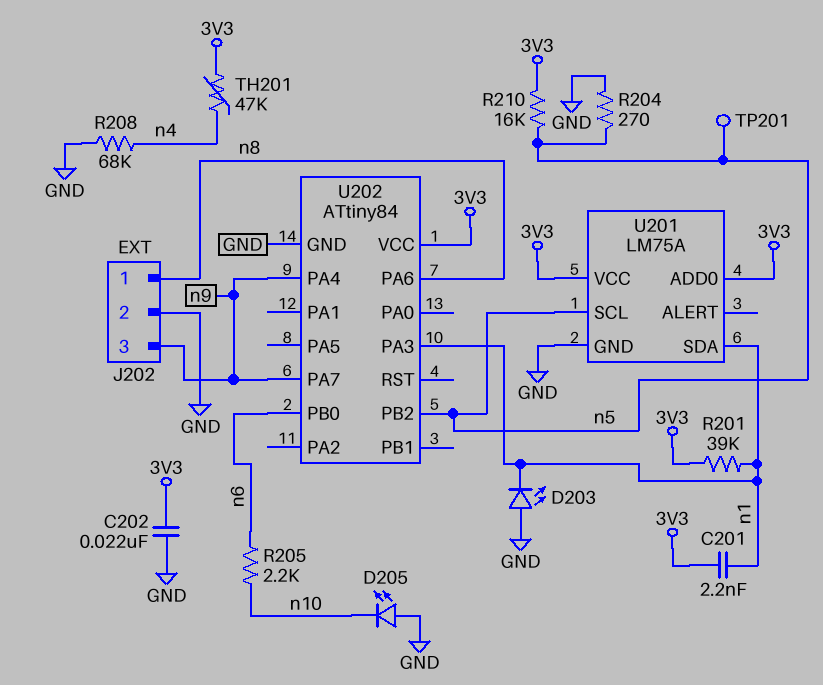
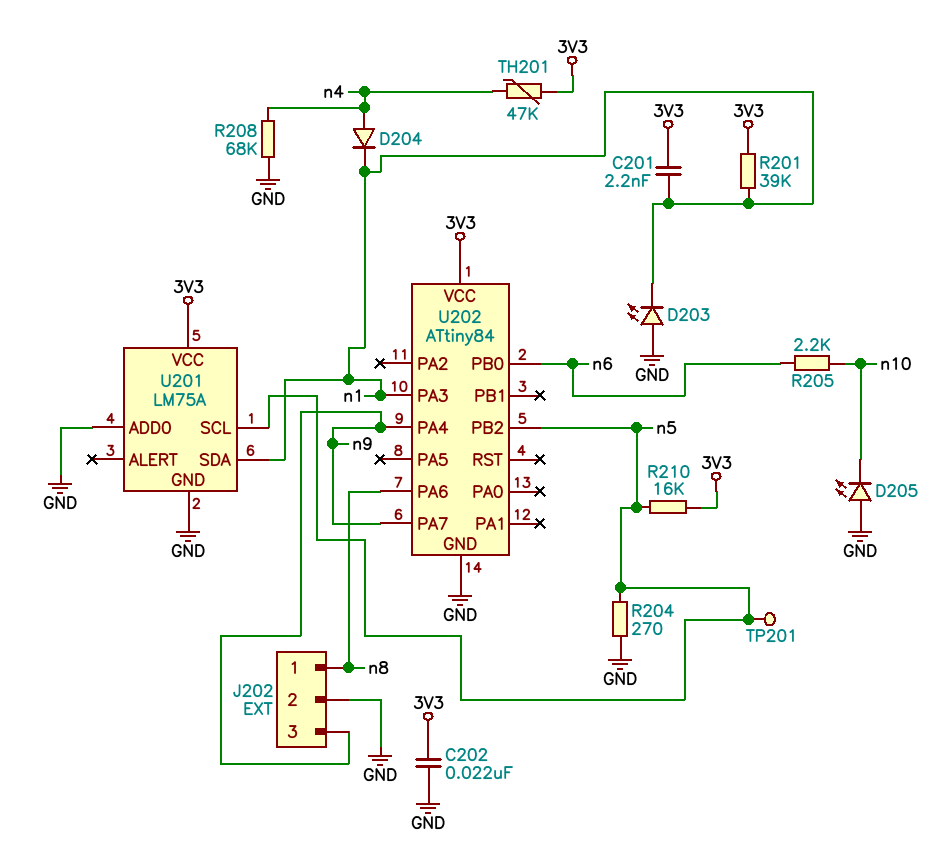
D204: none -> diode (A n4, K n1)
U201 pin ADD0: 3V3 -> GND

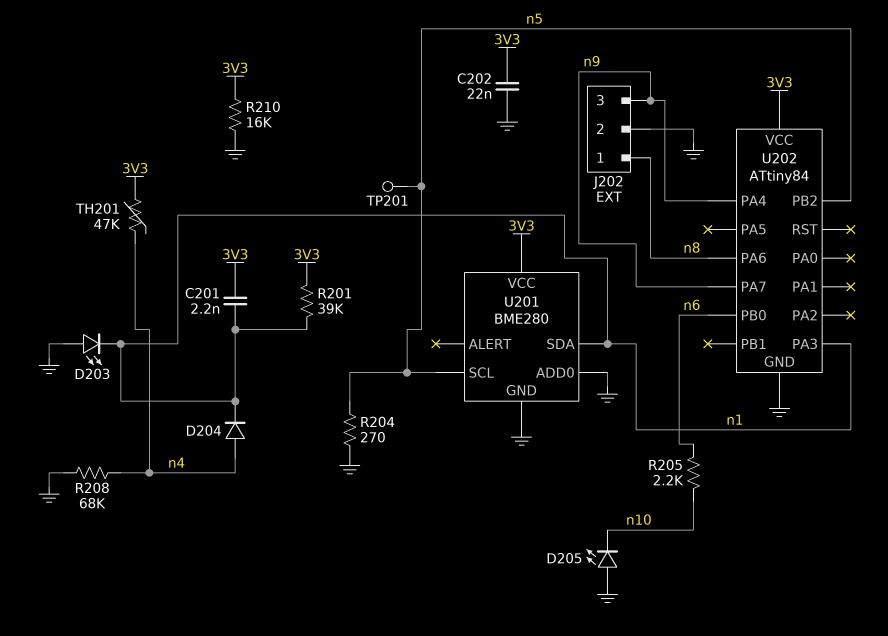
R210: 16k (3V3, n5) -> 16k (3V3, GND)
U201: LM75A -> BME280

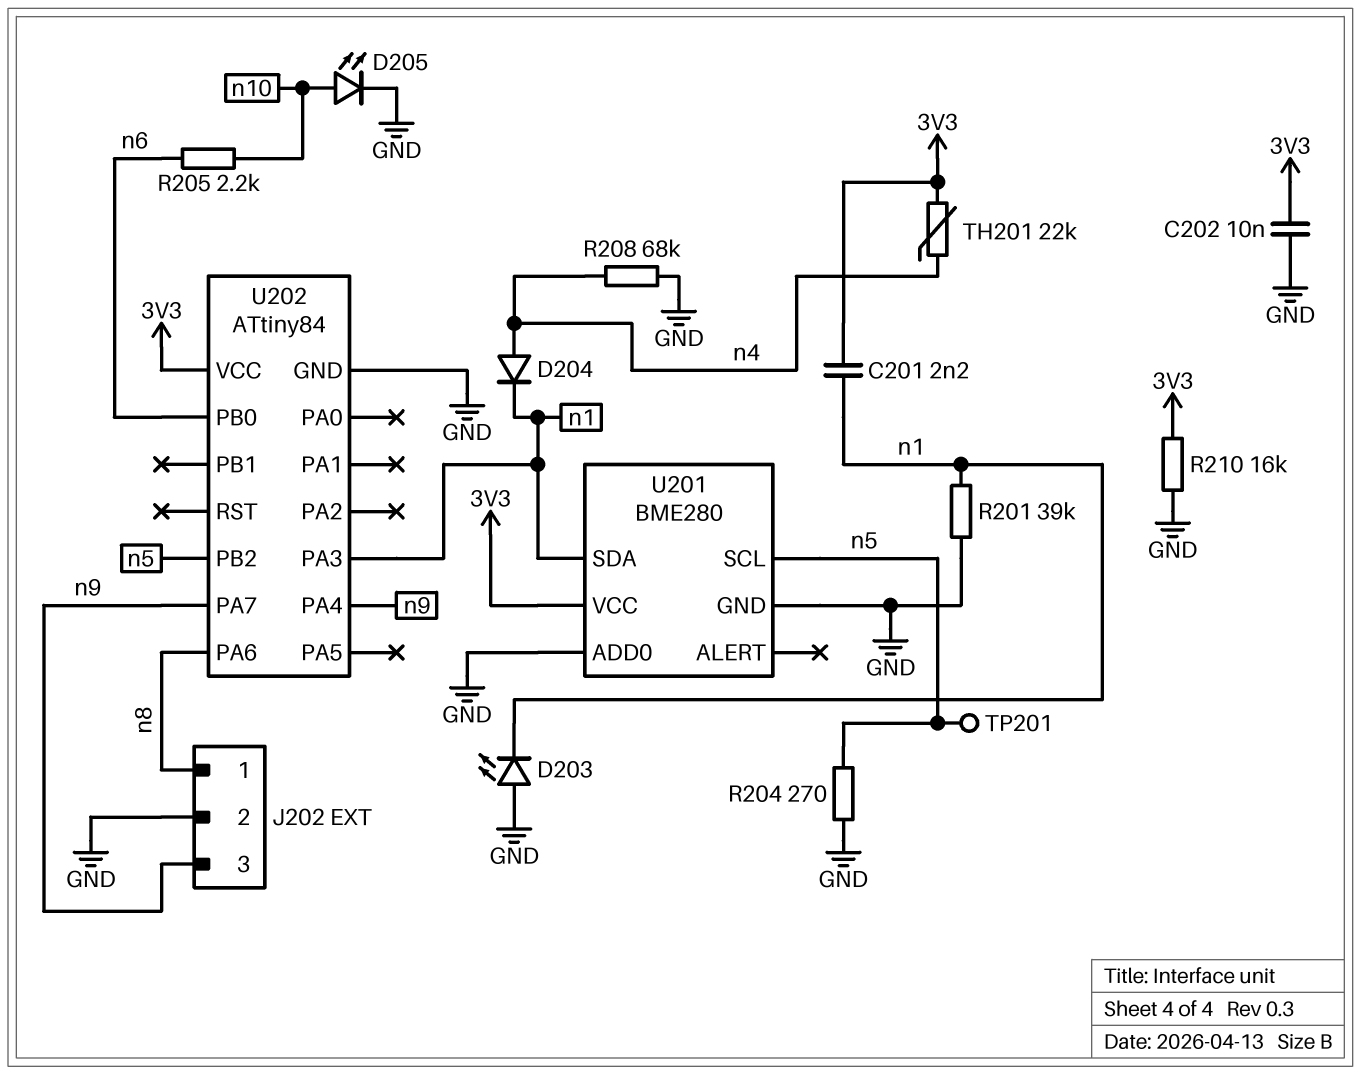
C202: 22nF (3V3, GND) -> 10nF (3V3, GND)
D205: LED (A GND, K n10) -> LED (A n10, K GND)
R201: 39k (3V3, n1) -> 39k (GND, n1)
TH201: 47k (3V3, n4) -> 22k (3V3, n4)

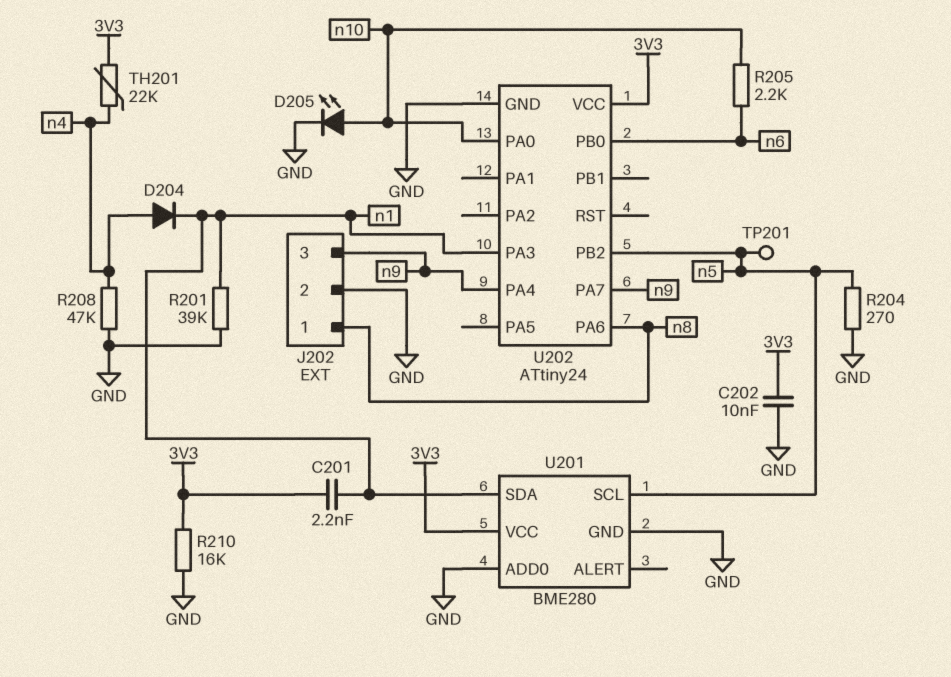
D203: LED (A GND, K n1) -> none
R208: 68k (GND, n4) -> 47k (GND, n4)
U202: ATtiny84 -> ATtiny24
U202 pin PA0: none -> n10

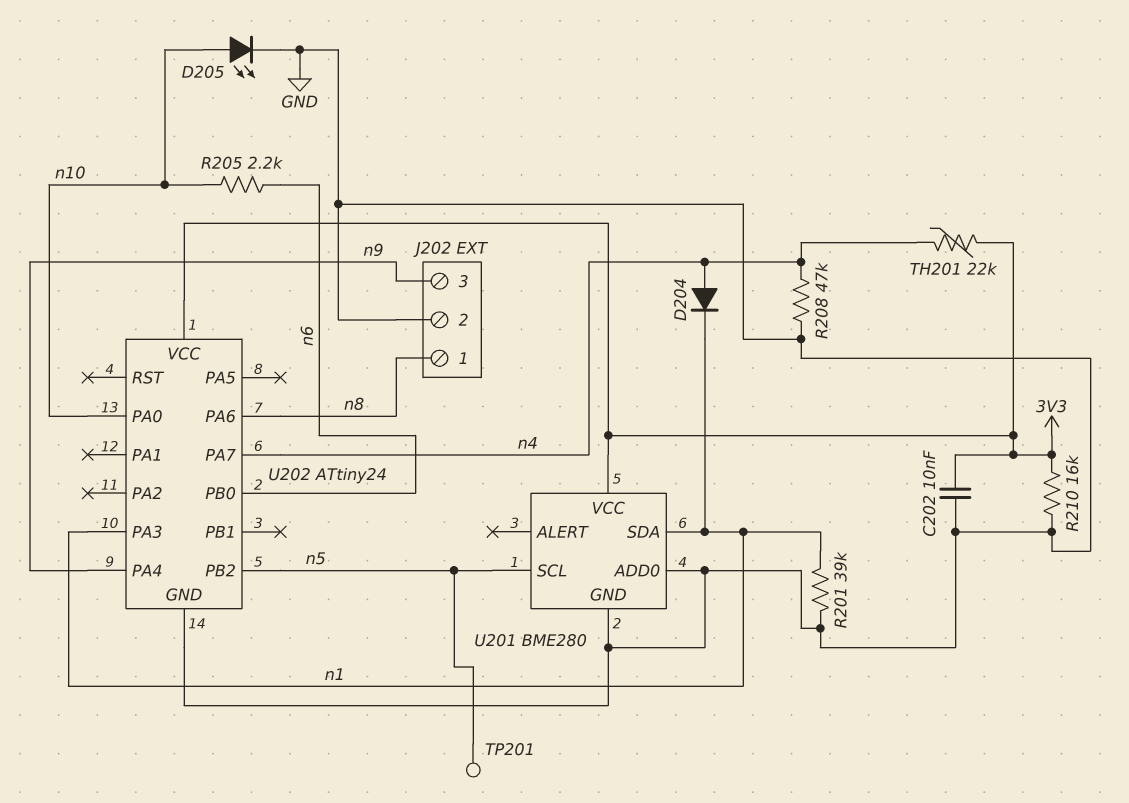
C201: 2.2nF (3V3, n1) -> none
R204: 270 (GND, n5) -> none
U202 pin PA7: n9 -> n4

